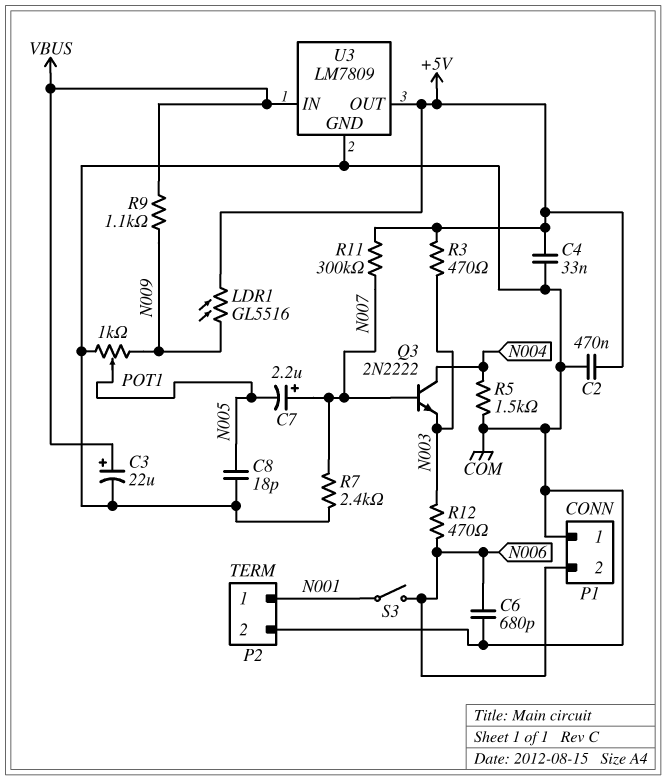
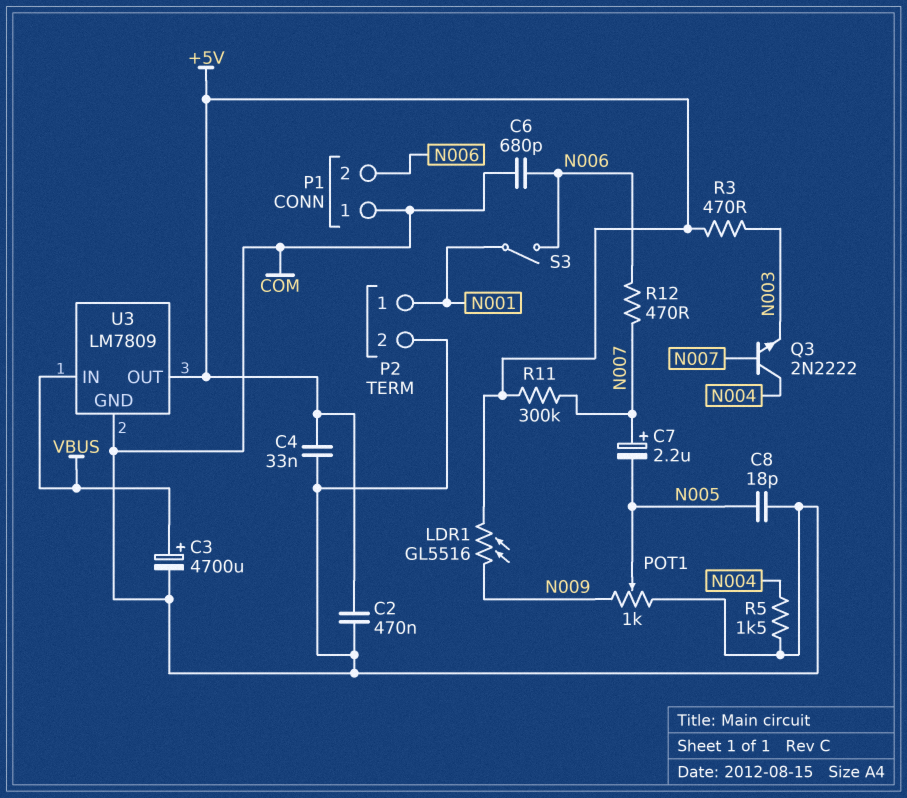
C3: 22uF (plus VBUS, minus COM) -> 4700uF (plus VBUS, minus COM)
R7: 2.4k (COM, N007) -> none
R9: 1.1k (N009, VBUS) -> none
R12: 470 (N003, N006) -> 470 (N006, N007)

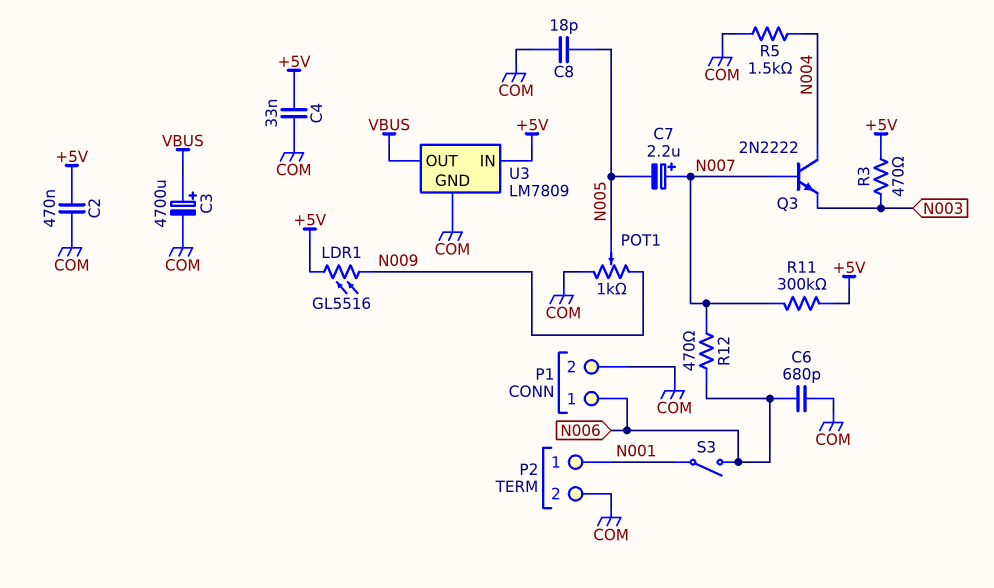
P1 pin 1: COM -> N006
P1 pin 2: N006 -> COM
U3 pin IN: VBUS -> +5V
U3 pin OUT: +5V -> VBUS

